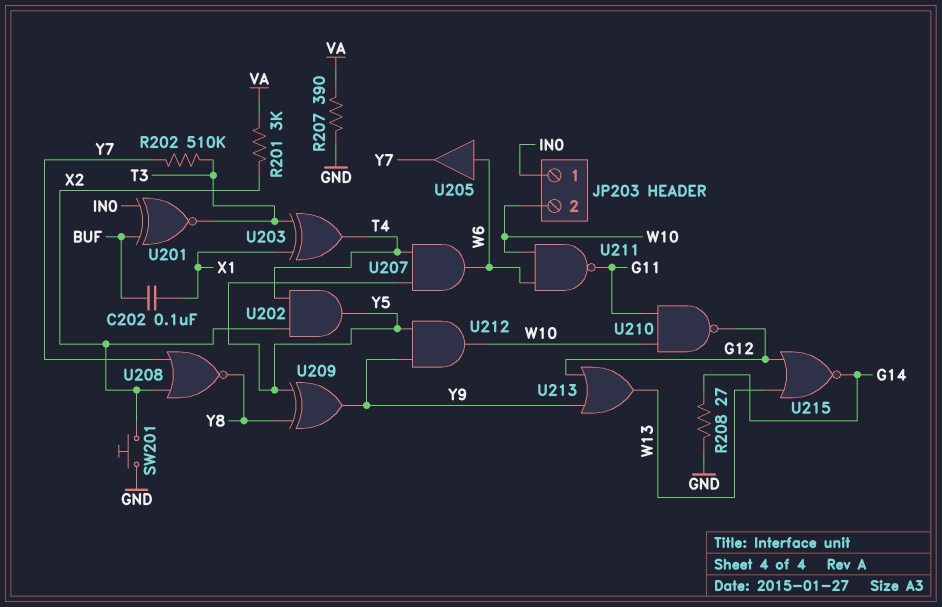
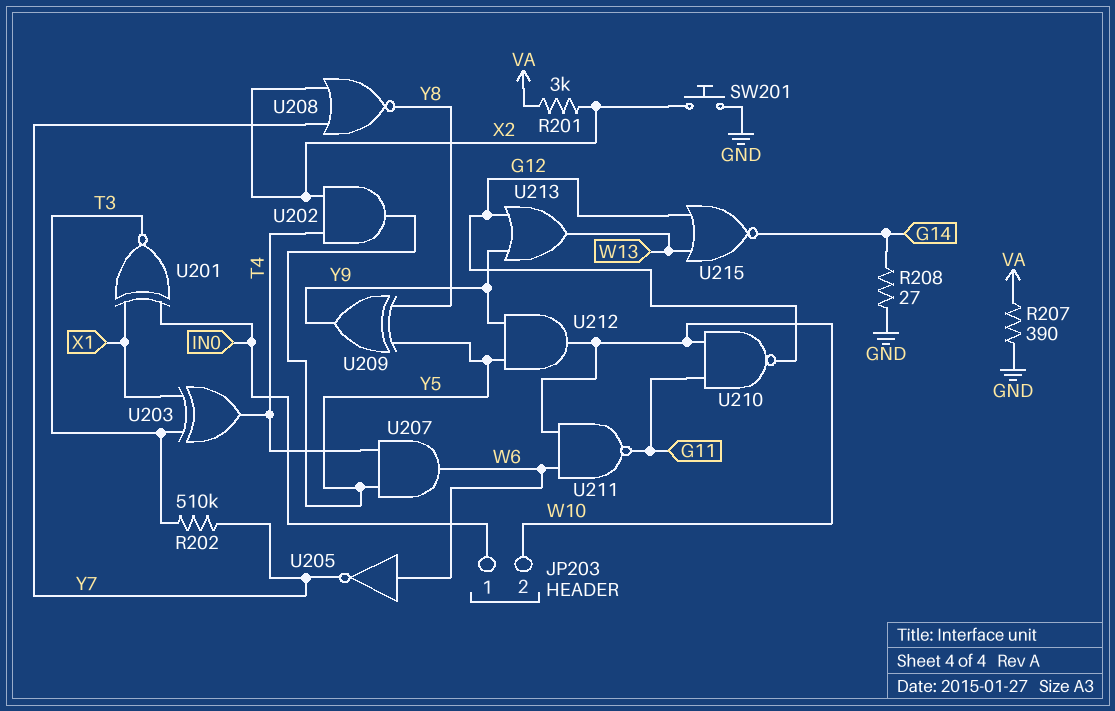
C202: 100nF (BUF, X1) -> none
U201: XNOR (in BUF, in IN0, out T3) -> XNOR (in IN0, in X1, out T3)
U205: buffer (in W6, out Y7) -> NOT (in W6, out Y7)

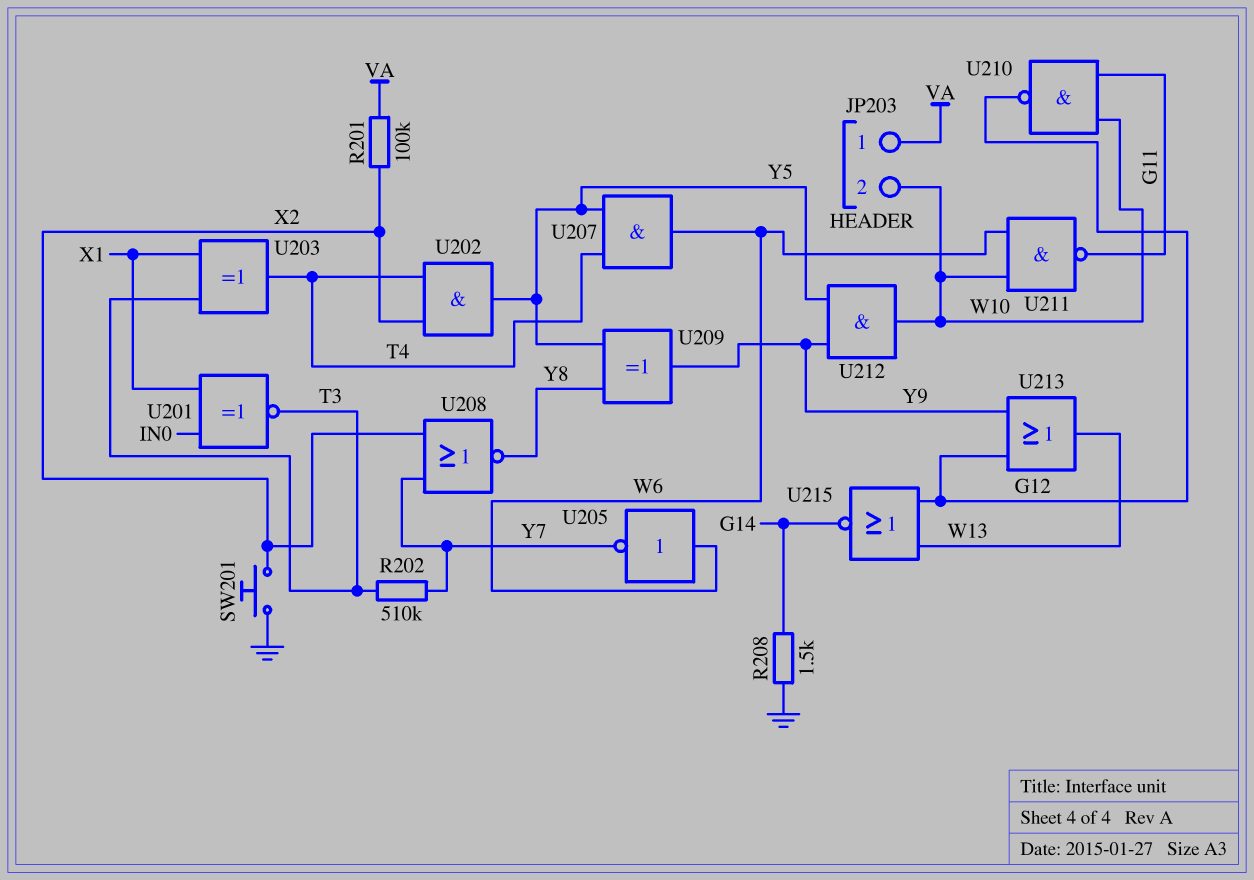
JP203 pin 1: IN0 -> VA
R201: 3k (VA, X2) -> 100k (VA, X2)
R207: 390 (GND, VA) -> none
R208: 27 (G14, GND) -> 1.5k (G14, GND)

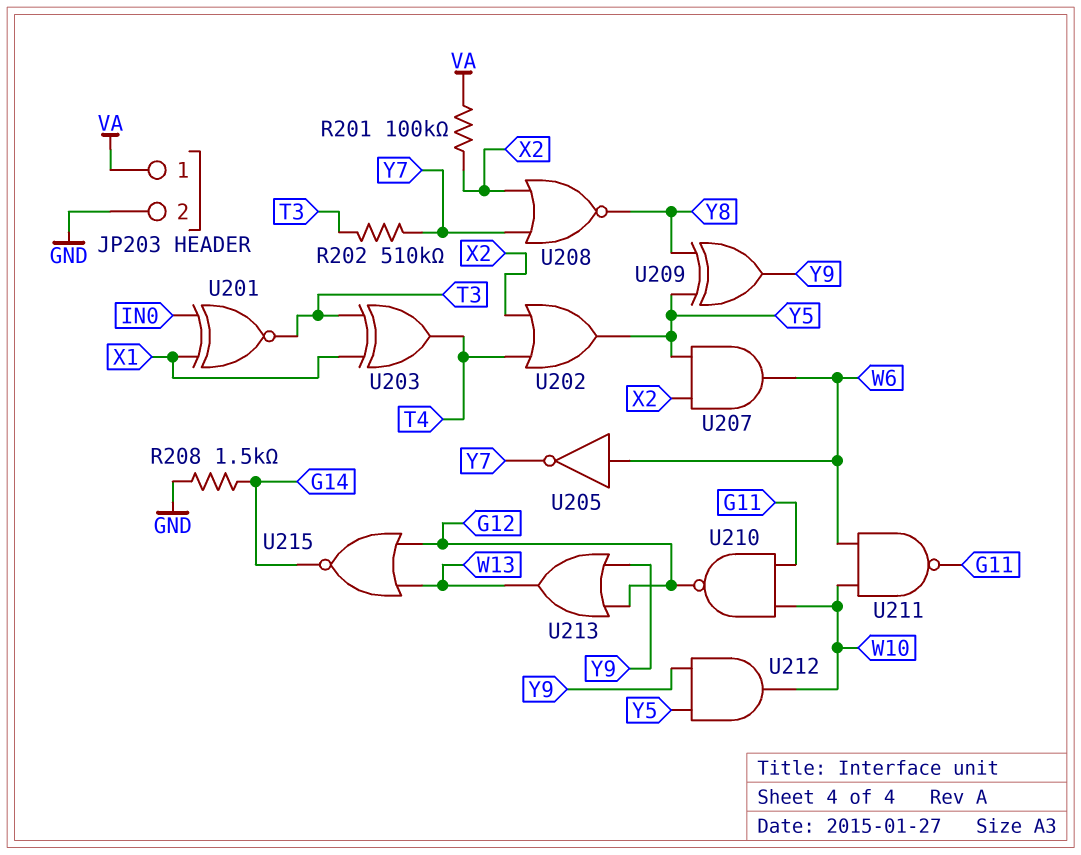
JP203 pin 2: W10 -> GND
SW201: button (GND, X2) -> none
U202: AND (in T4, in X2, out Y5) -> OR (in T4, in X2, out Y5)
U207: AND (in T4, in Y5, out W6) -> AND (in X2, in Y5, out W6)

